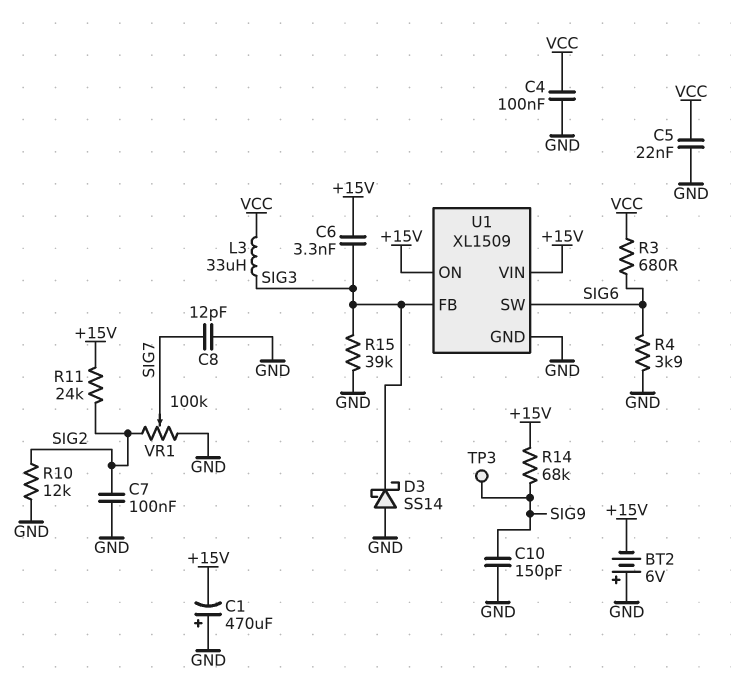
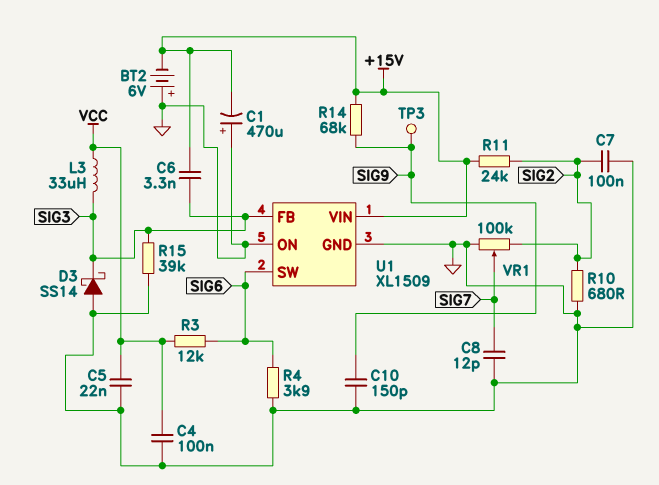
R3: 680 (SIG6, VCC) -> 12k (SIG6, VCC)
R10: 12k (GND, SIG2) -> 680 (GND, SIG2)
U1 pin ON: +15V -> GND

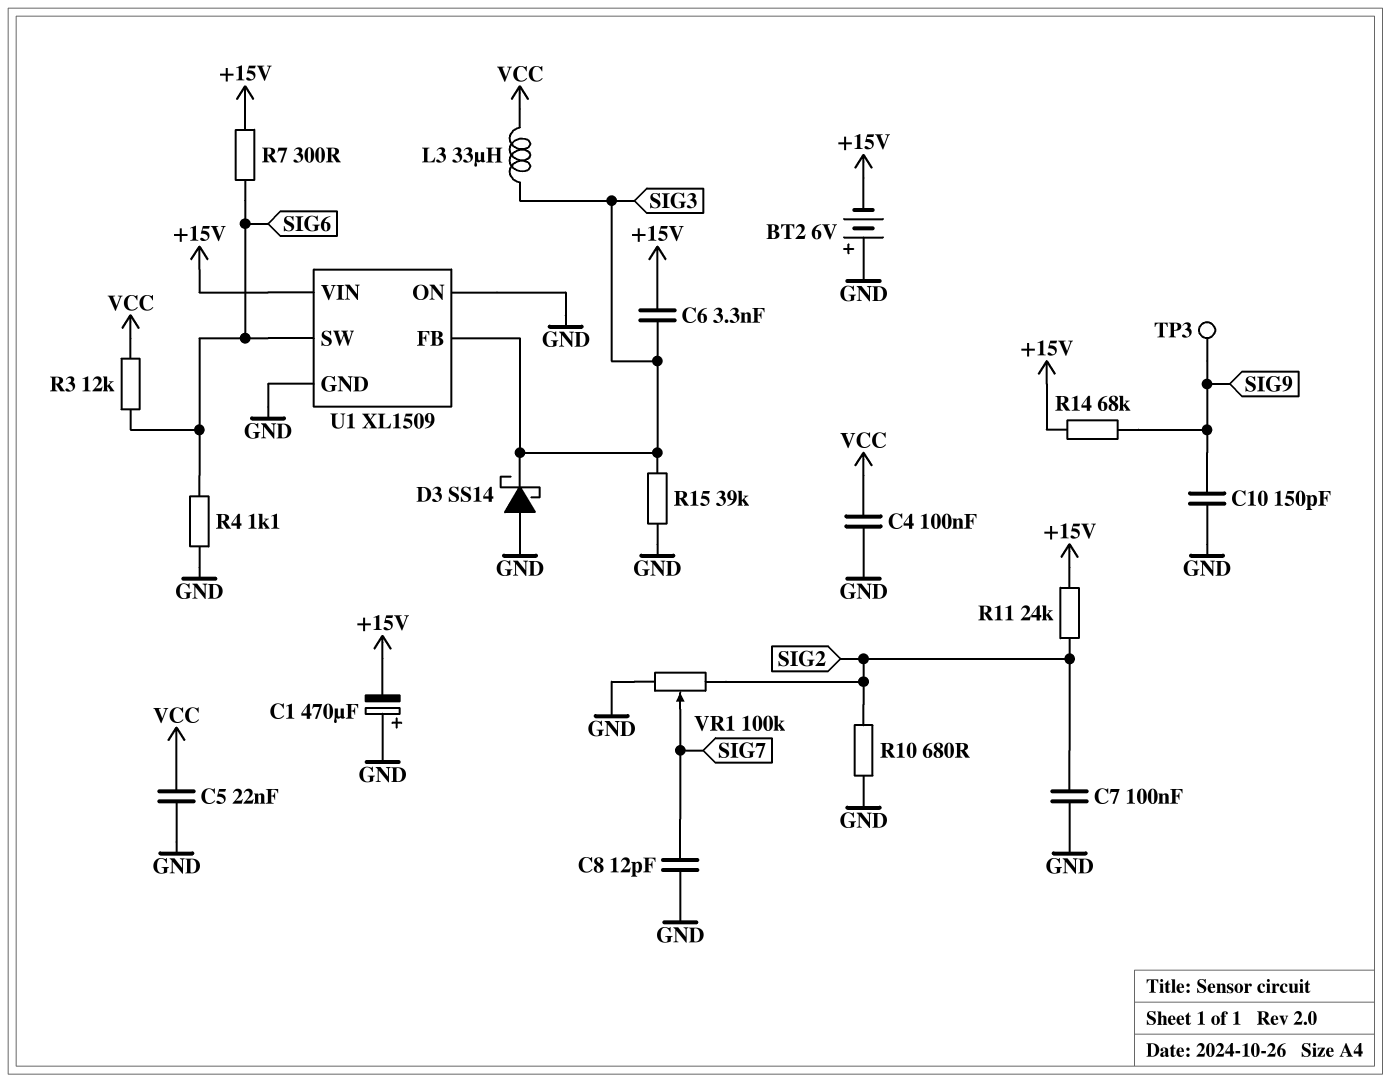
R4: 3.9k (GND, SIG6) -> 1.1k (GND, SIG6)
R7: none -> 300 (+15V, SIG6)

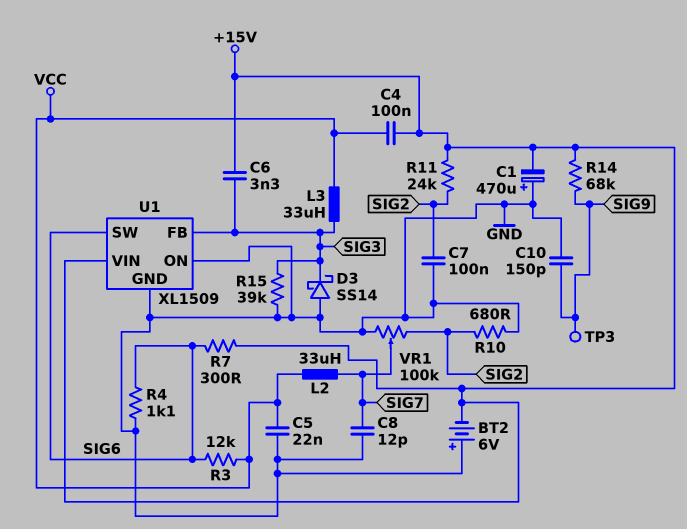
C4: 100nF (GND, VCC) -> 100nF (+15V, VCC)
L2: none -> 33uH (SIG7, VCC)

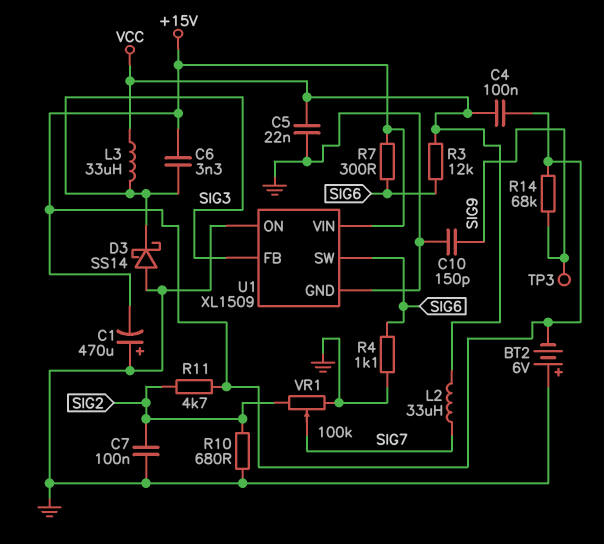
C8: 12pF (GND, SIG7) -> none
R11: 24k (+15V, SIG2) -> 4.7k (+15V, SIG2)
R15: 39k (GND, SIG3) -> none

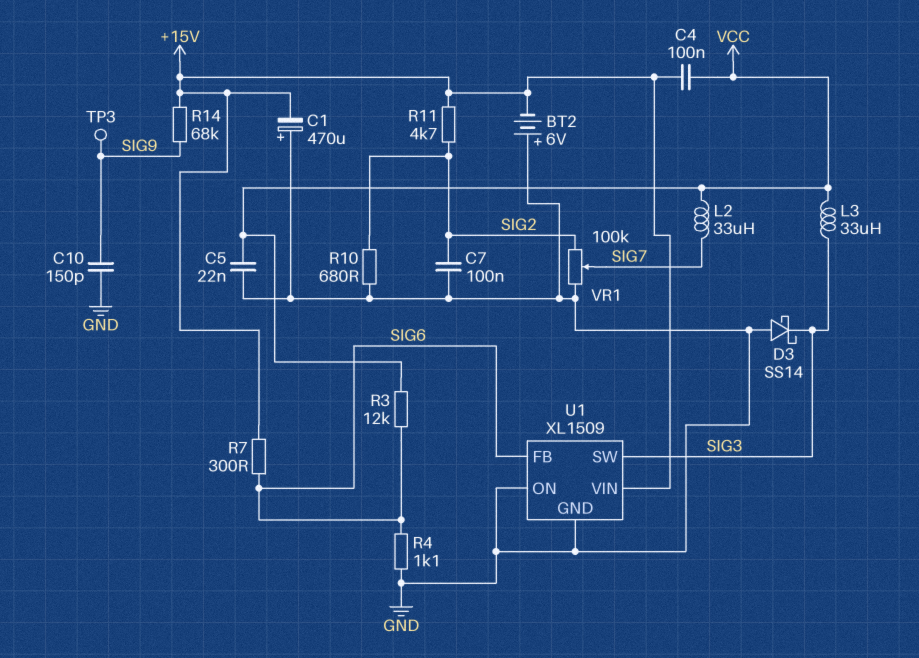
C6: 3.3nF (+15V, SIG3) -> none
U1 pin FB: SIG3 -> SIG6
U1 pin SW: SIG6 -> SIG3

